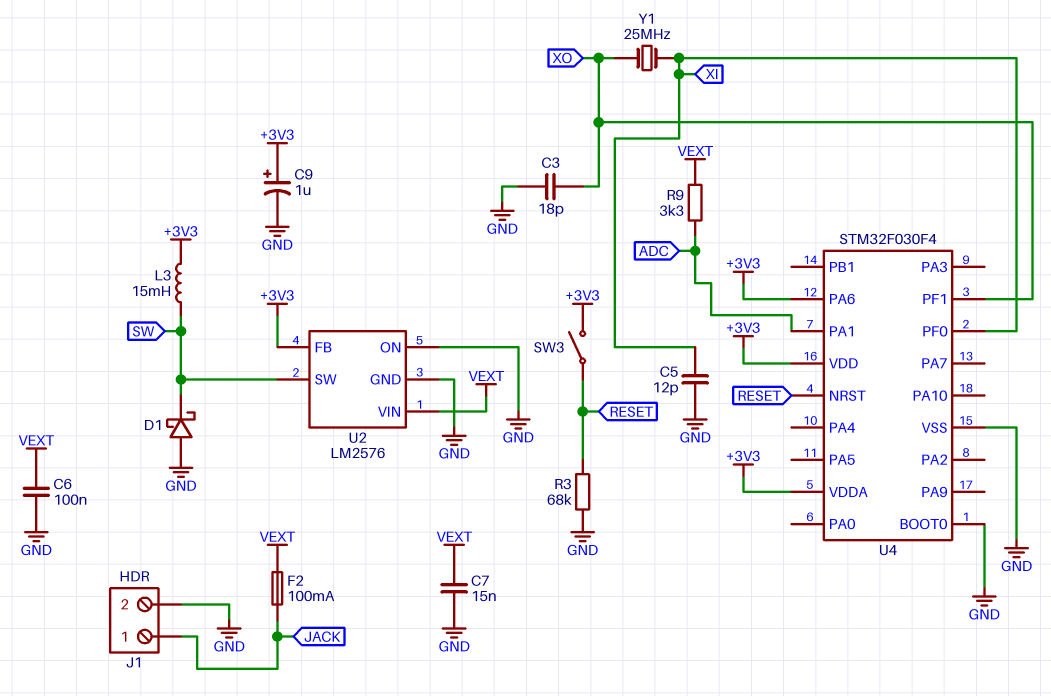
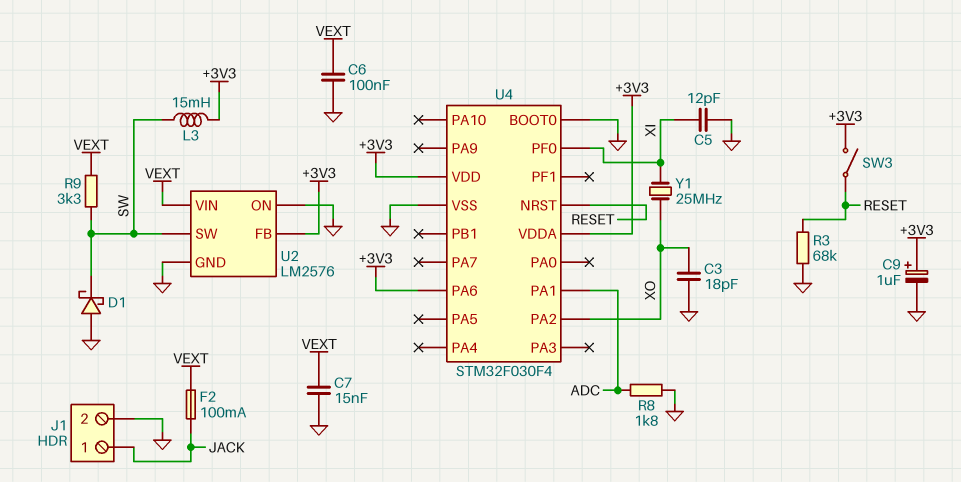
R8: none -> 1.8k (ADC, GND)
R9: 3.3k (ADC, VEXT) -> 3.3k (SW, VEXT)
U4 pin PA2: none -> XO
U4 pin PF1: XO -> none

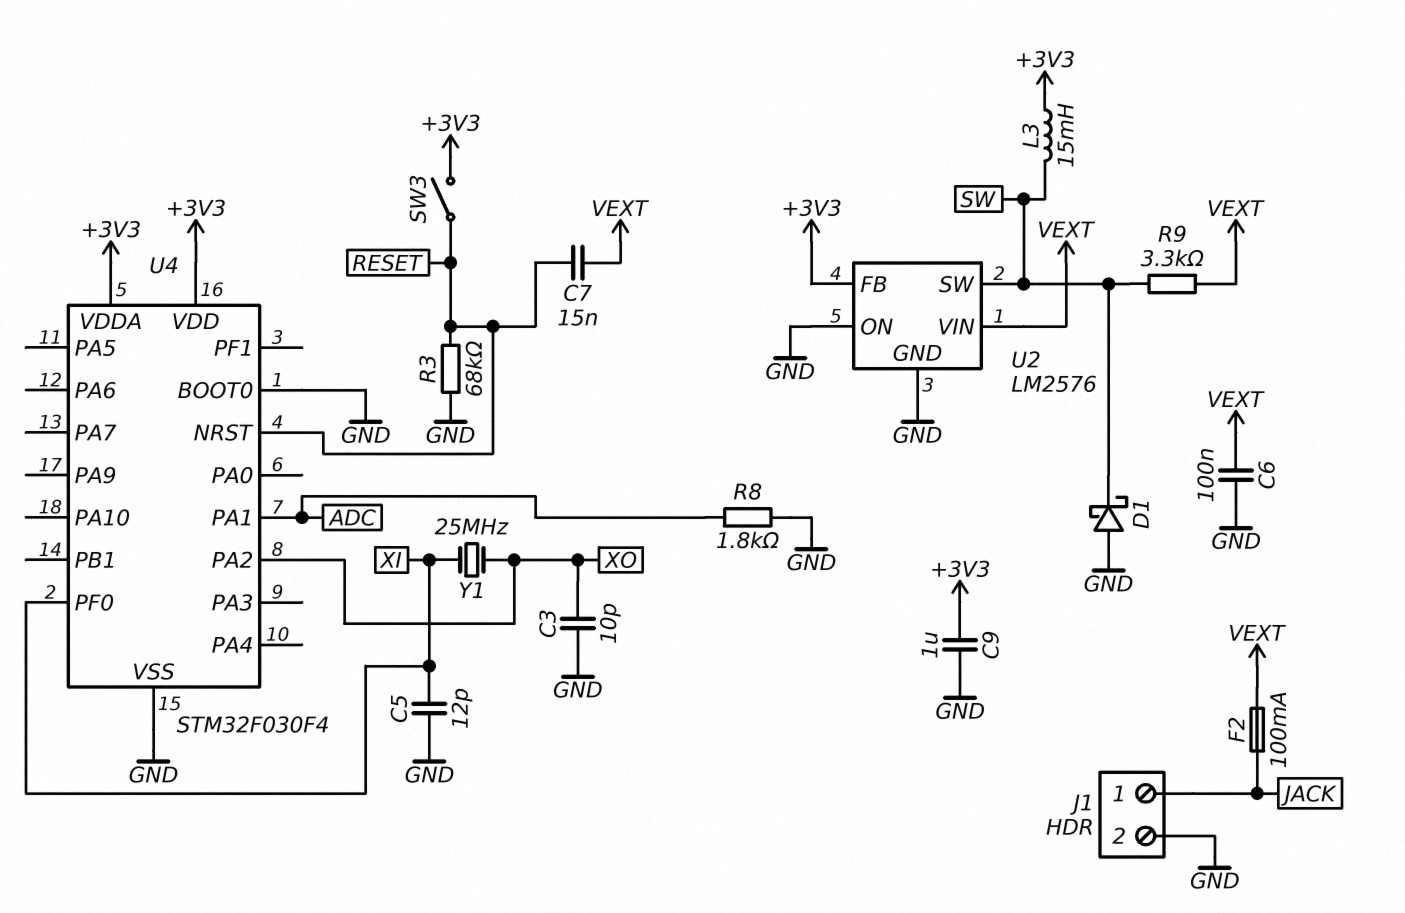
C3: 18pF (GND, XO) -> 10pF (GND, XO)
C7: 15nF (GND, VEXT) -> 15nF (RESET, VEXT)
C9: 1uF (plus +3V3, minus GND) -> 1uF (+3V3, GND)
U4 pin PA6: +3V3 -> none

